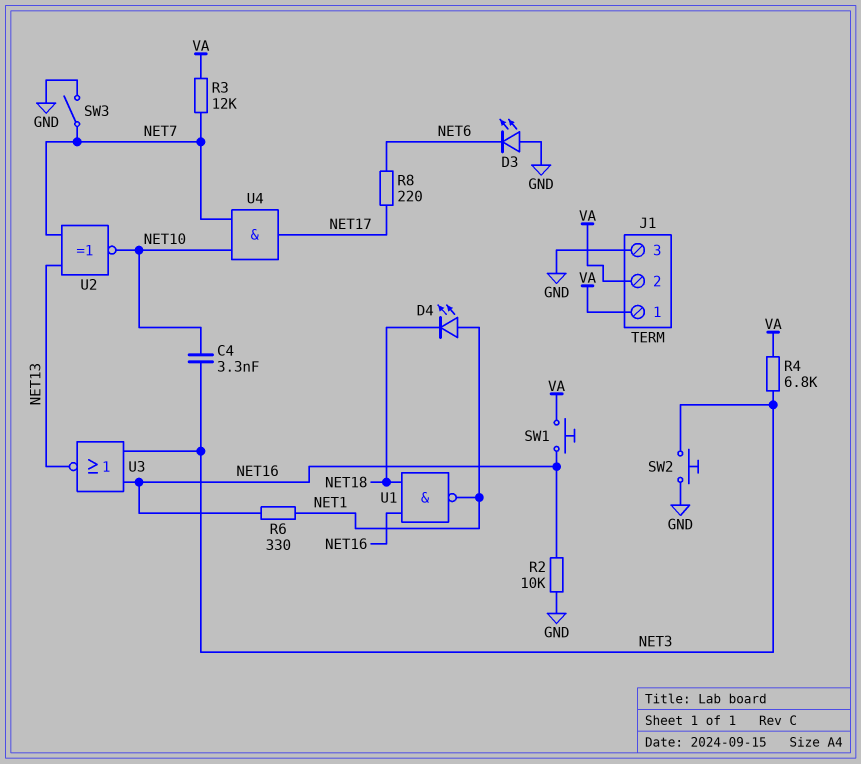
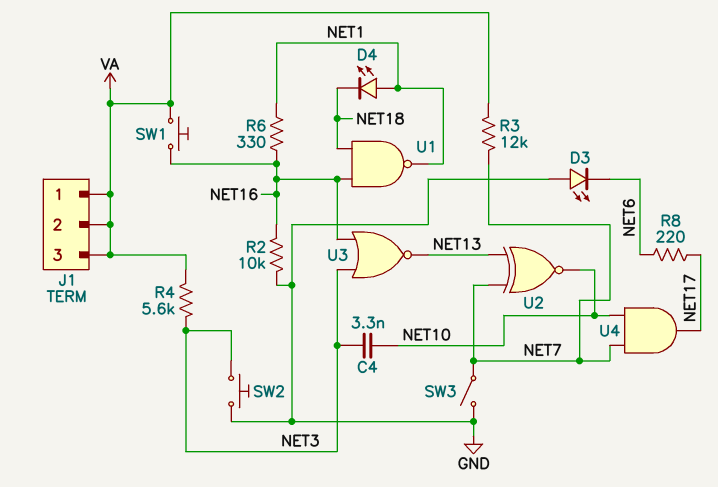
J1 pin 3: GND -> VA
R4: 6.8k (NET3, VA) -> 5.6k (NET3, VA)

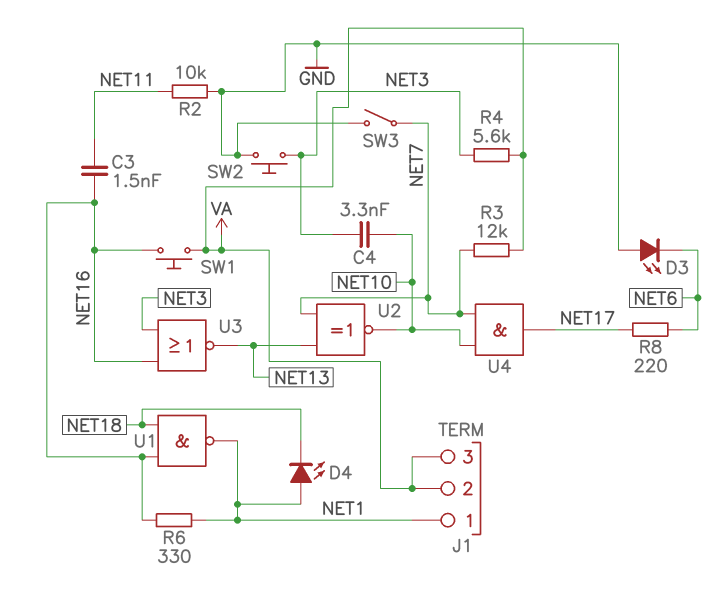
C3: none -> 1.5nF (NET11, NET16)
J1 pin 1: VA -> NET1
R2: 10k (GND, NET16) -> 10k (GND, NET11)

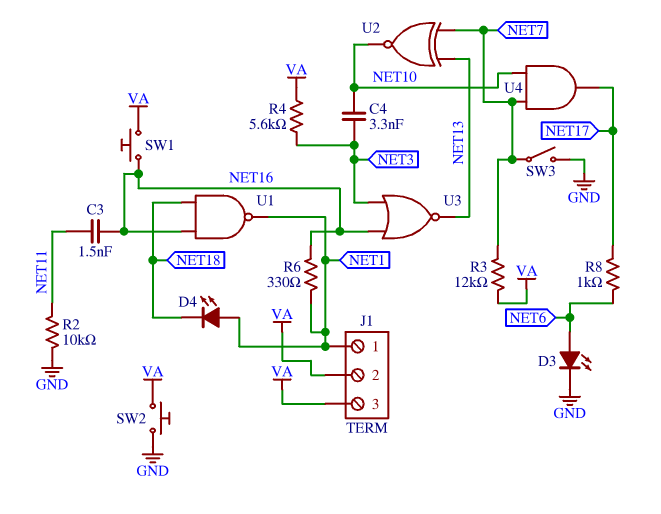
D3: LED (A GND, K NET6) -> LED (A NET6, K GND)
R8: 220 (NET6, NET17) -> 1k (NET6, NET17)
SW2: button (GND, NET3) -> button (GND, VA)

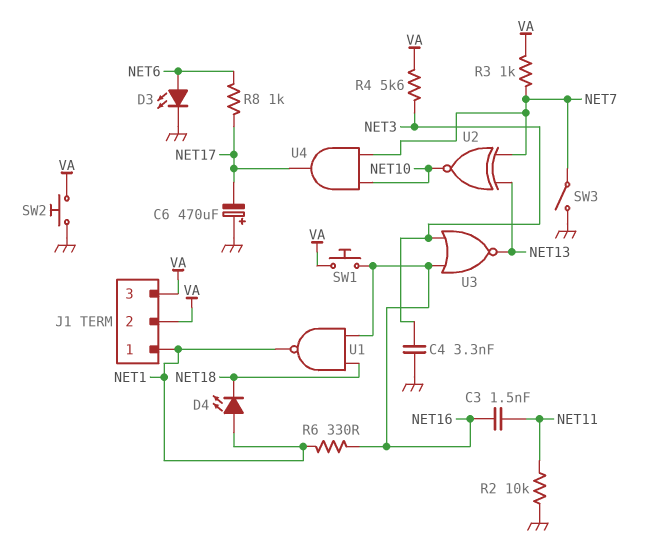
C4: 3.3nF (NET3, NET10) -> 3.3nF (GND, NET3)
C6: none -> 470uF (plus GND, minus NET17)
R3: 12k (NET7, VA) -> 1k (NET7, VA)

